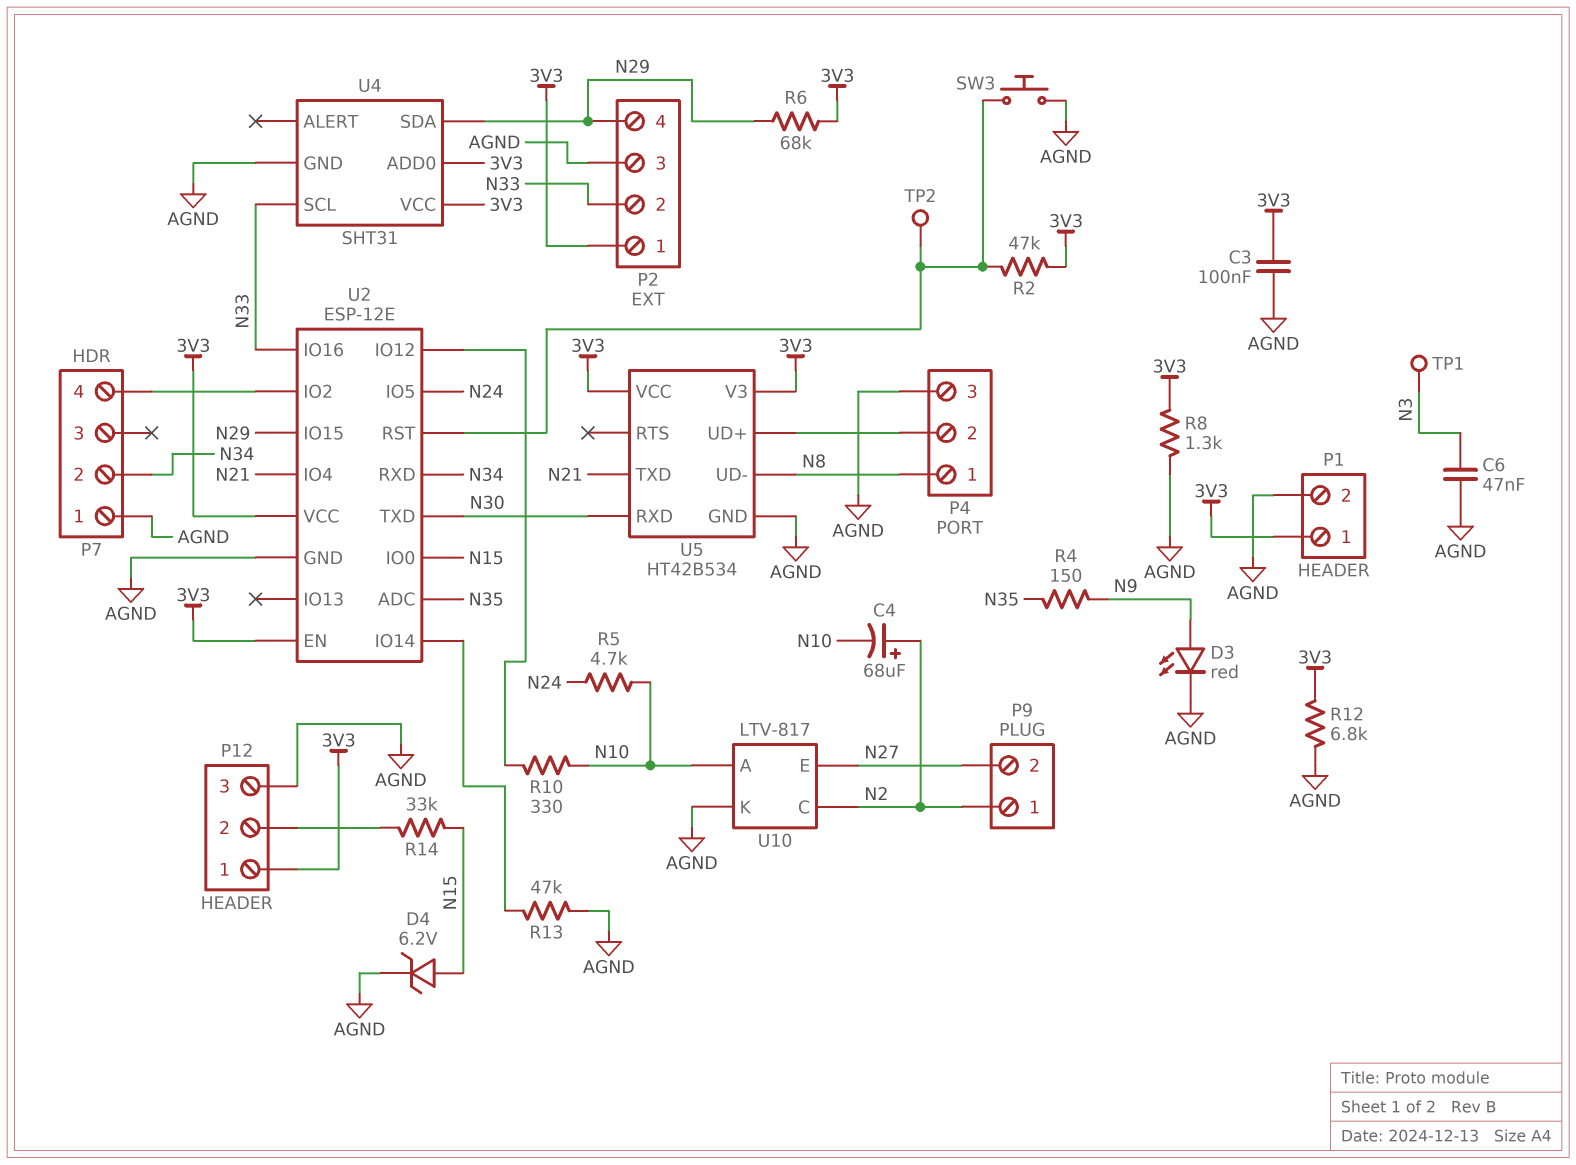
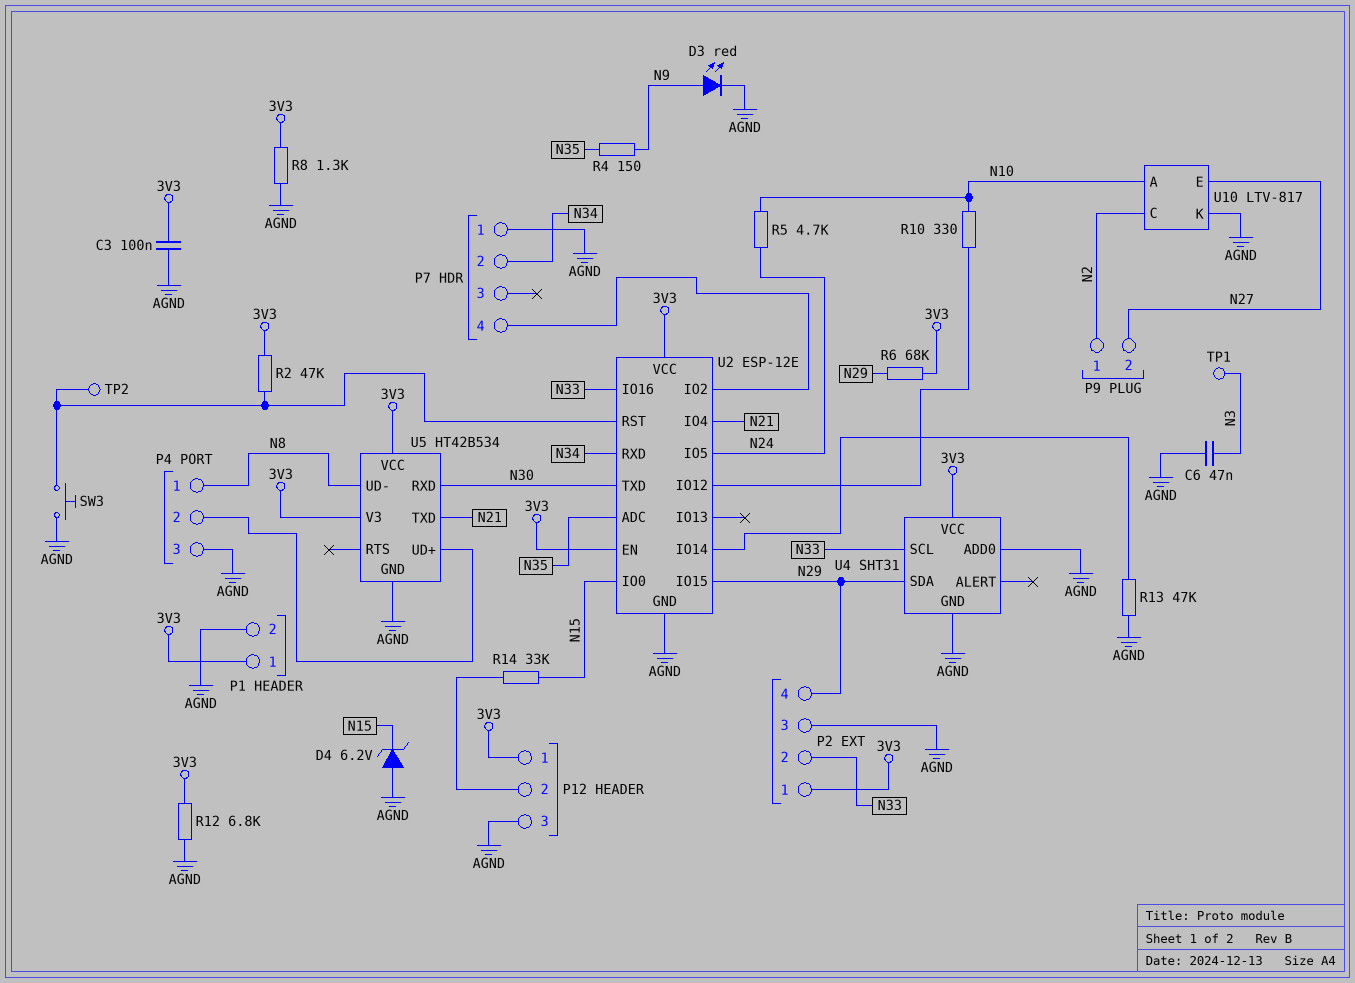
C4: 68uF (plus N2, minus N10) -> none
D4: zener 6.2V (A N15, K AGND) -> zener 6.2V (A AGND, K N15)
U4 pin ADD0: 3V3 -> AGND

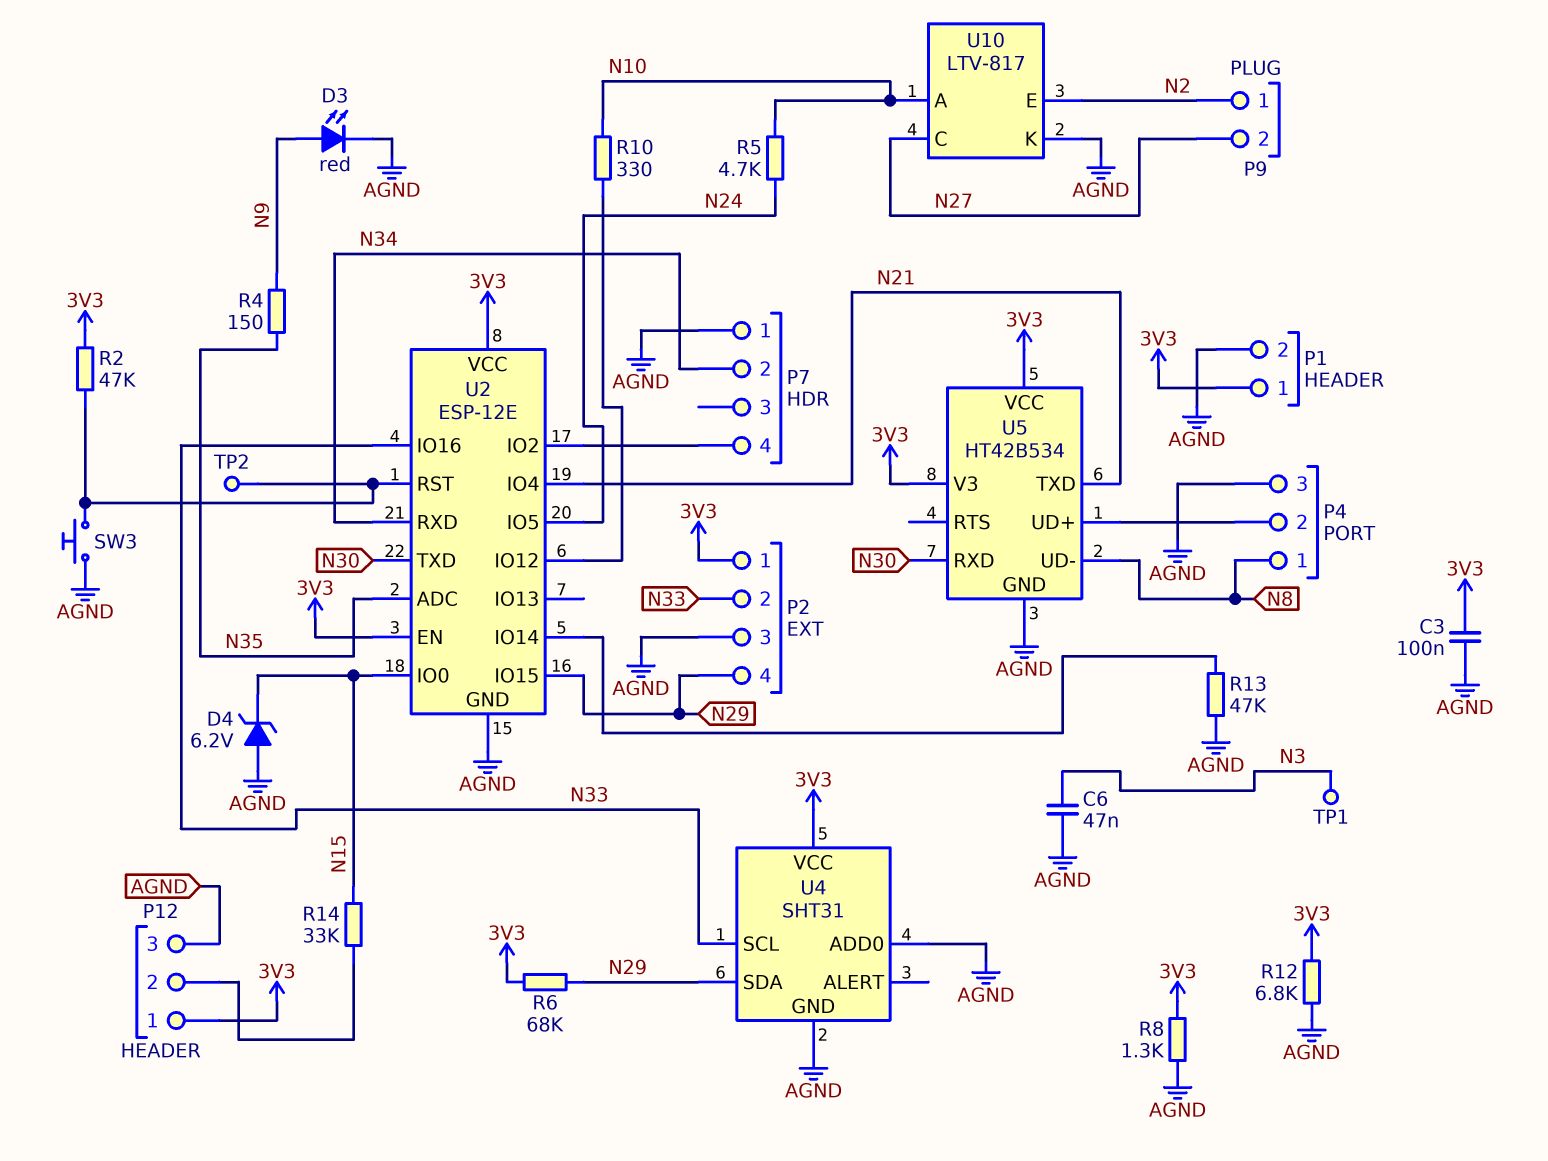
U10 pin C: N2 -> N27
U10 pin E: N27 -> N2

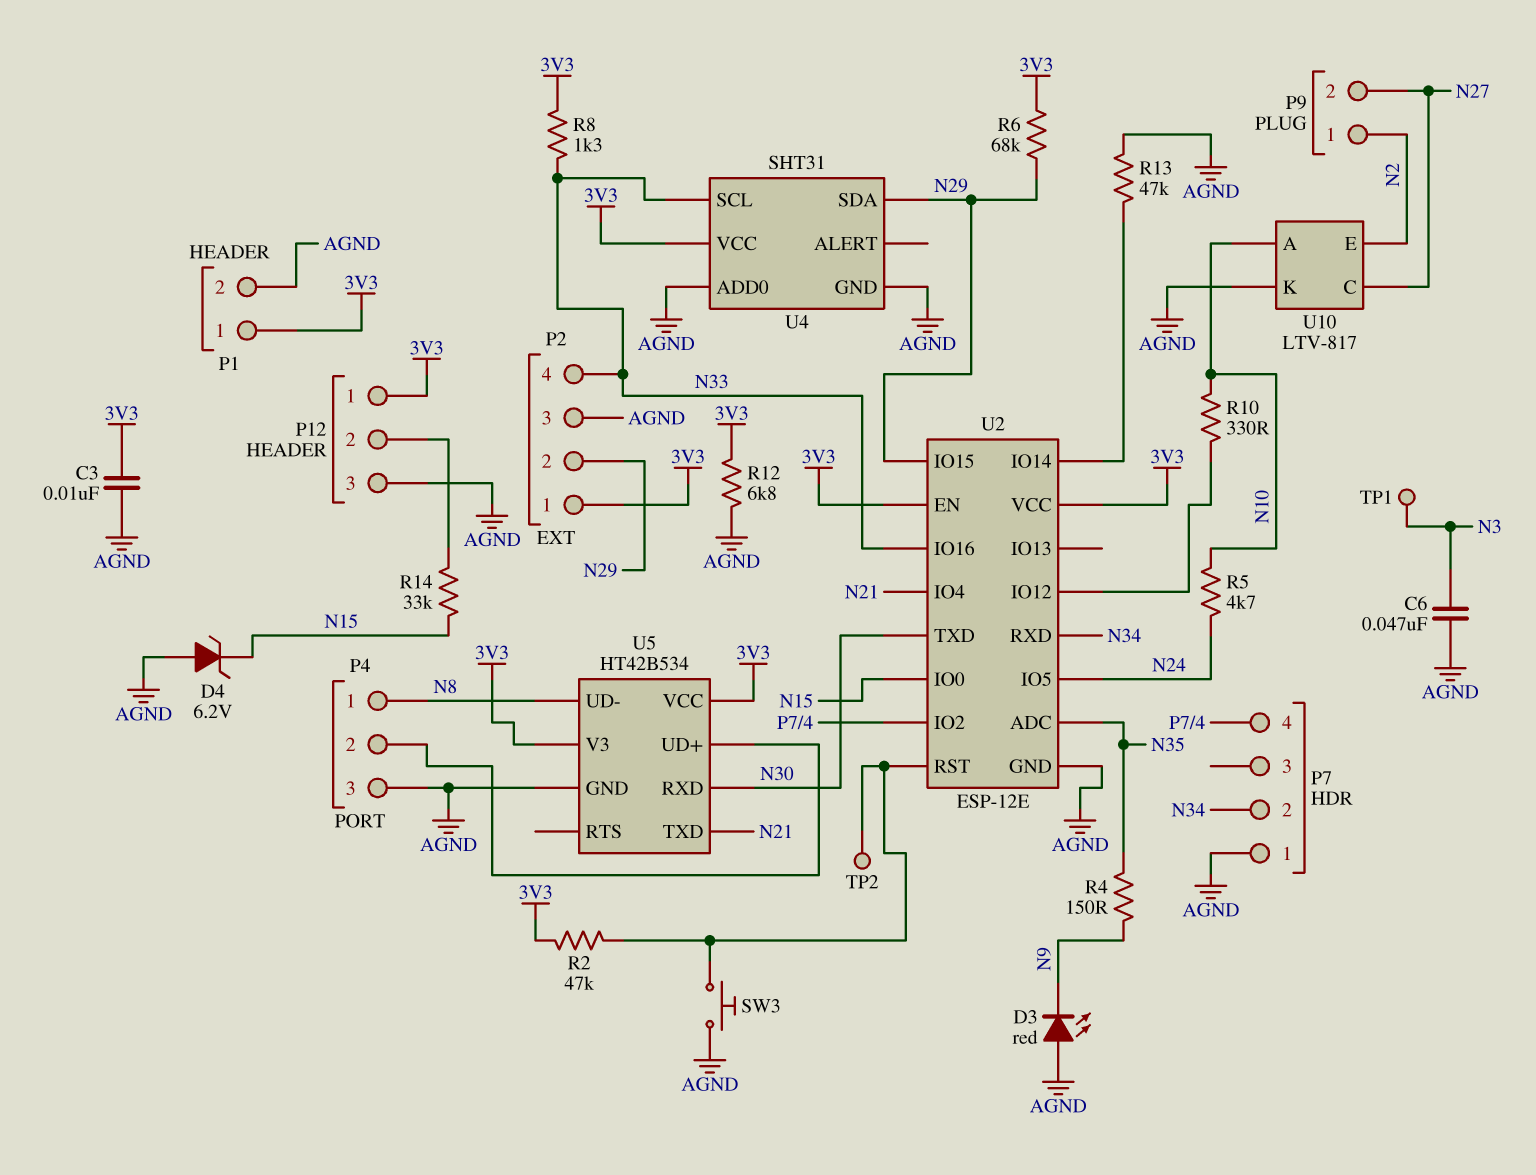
C3: 100nF (3V3, AGND) -> 10nF (3V3, AGND)
D3: LED red (A N9, K AGND) -> LED red (A AGND, K N9)
P2 pin 2: N33 -> N29
P2 pin 4: N29 -> N33
R8: 1.3k (3V3, AGND) -> 1.3k (3V3, N33)

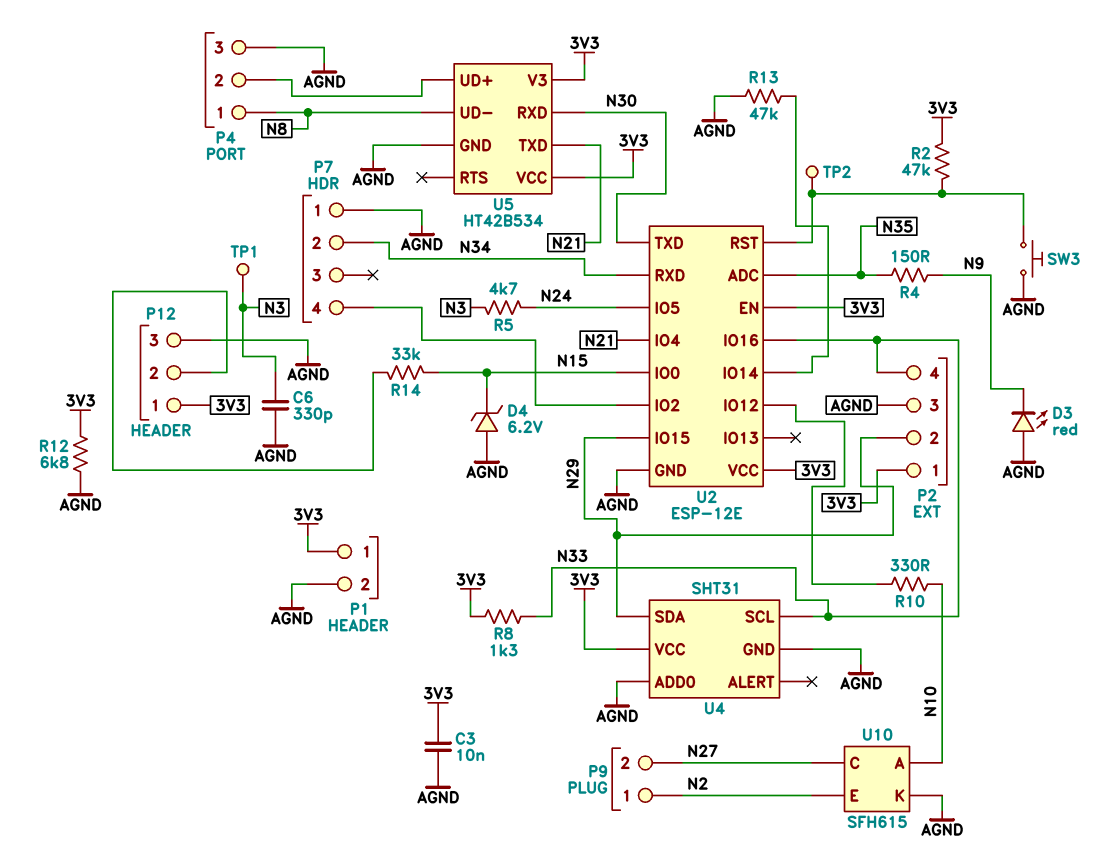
C6: 47nF (AGND, N3) -> 330pF (AGND, N3)
R5: 4.7k (N10, N24) -> 4.7k (N3, N24)
R6: 68k (3V3, N29) -> none
U10: LTV-817 -> SFH615

